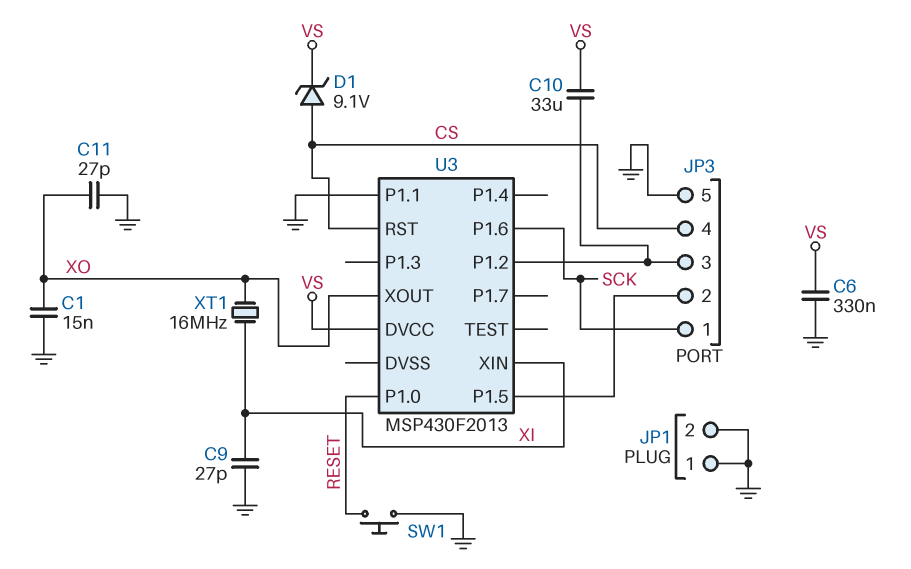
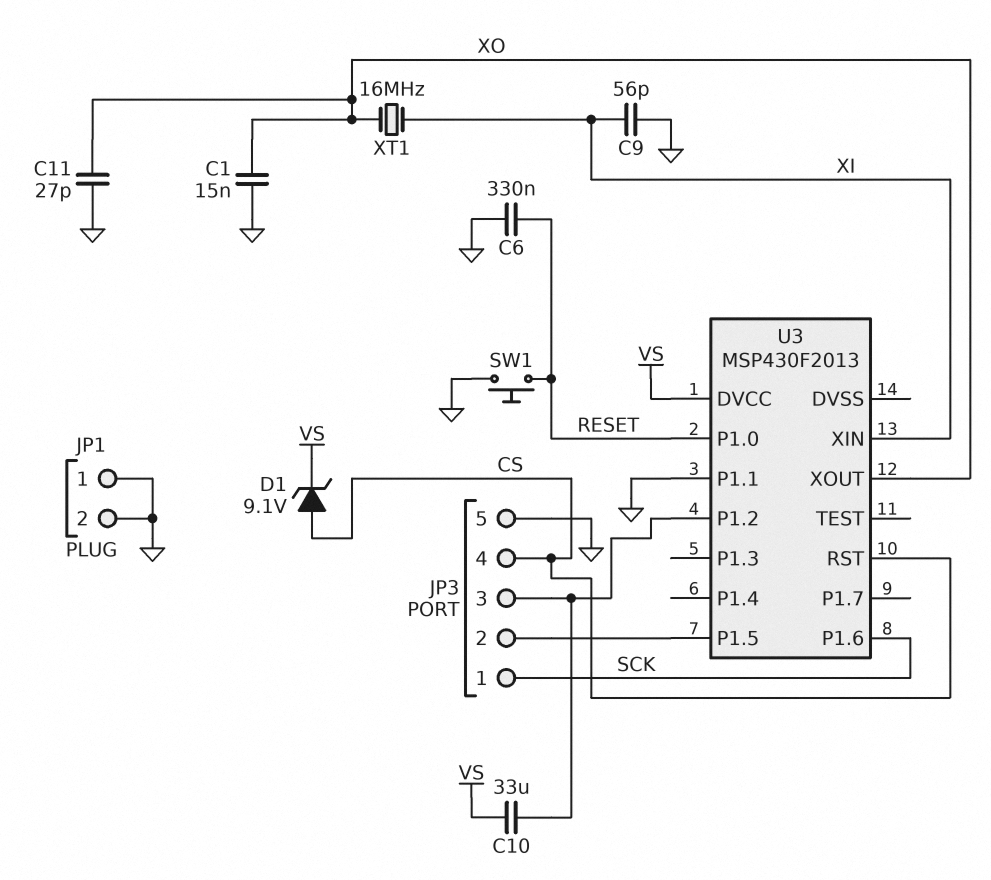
C6: 330nF (GND, VS) -> 330nF (GND, RESET)
C9: 27pF (GND, XI) -> 56pF (GND, XI)

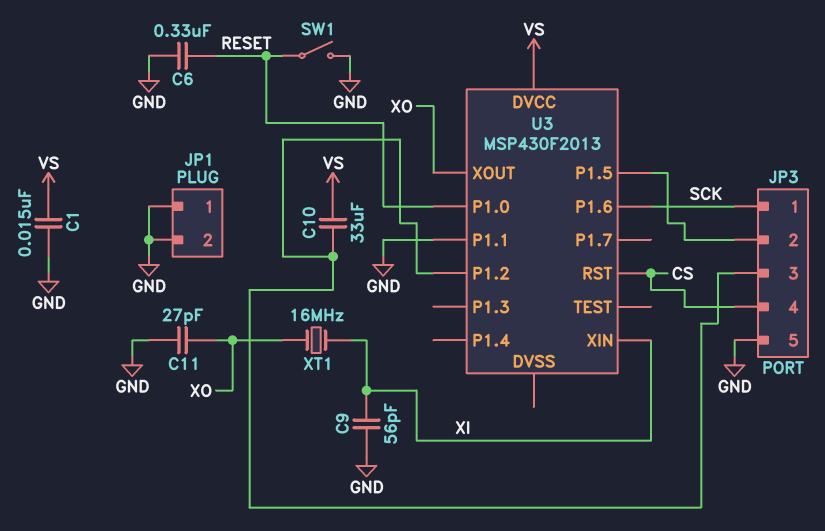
C1: 15nF (GND, XO) -> 15nF (GND, VS)
D1: zener 9.1V (A CS, K VS) -> none
SW1: button (GND, RESET) -> switch (GND, RESET)

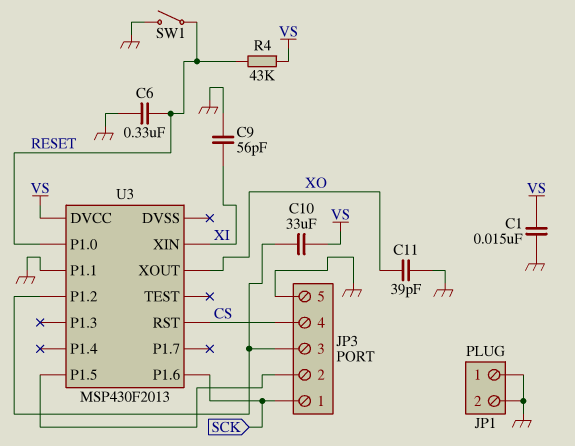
C11: 27pF (GND, XO) -> 39pF (GND, XO)
R4: none -> 43k (RESET, VS)
XT1: 16MHz (XI, XO) -> none

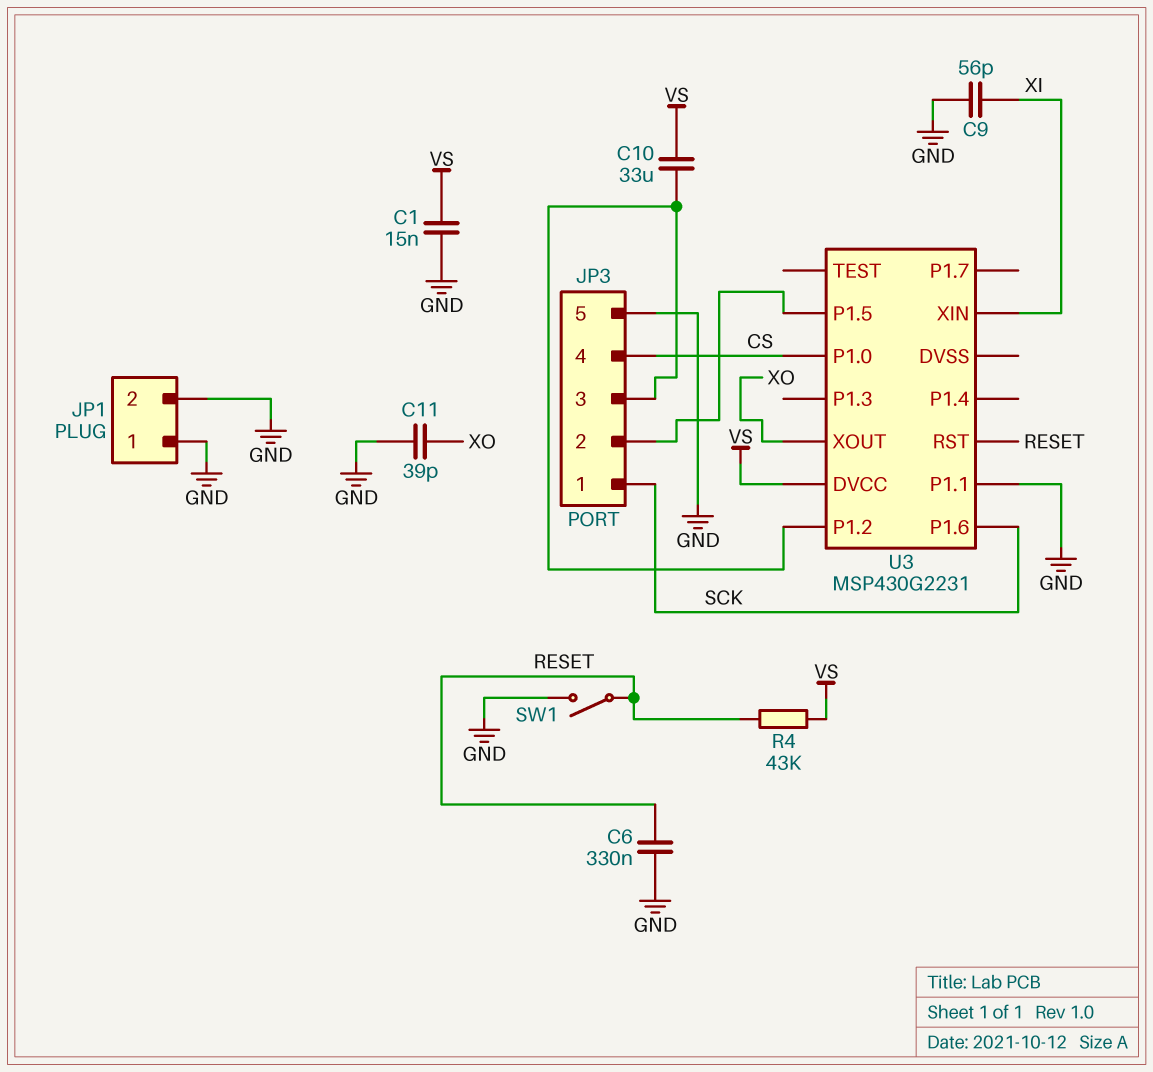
U3: MSP430F2013 -> MSP430G2231
U3 pin P1.0: RESET -> CS
U3 pin RST: CS -> RESET

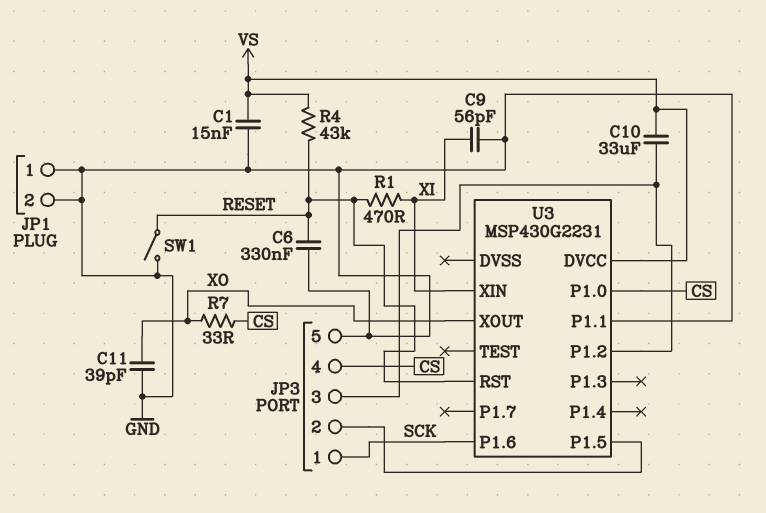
R1: none -> 470 (RESET, XI)
R7: none -> 33 (CS, XO)

